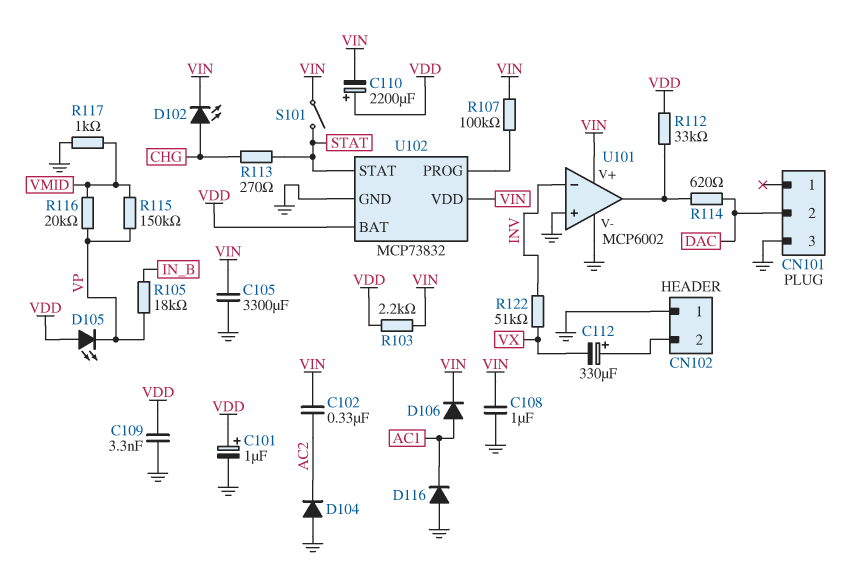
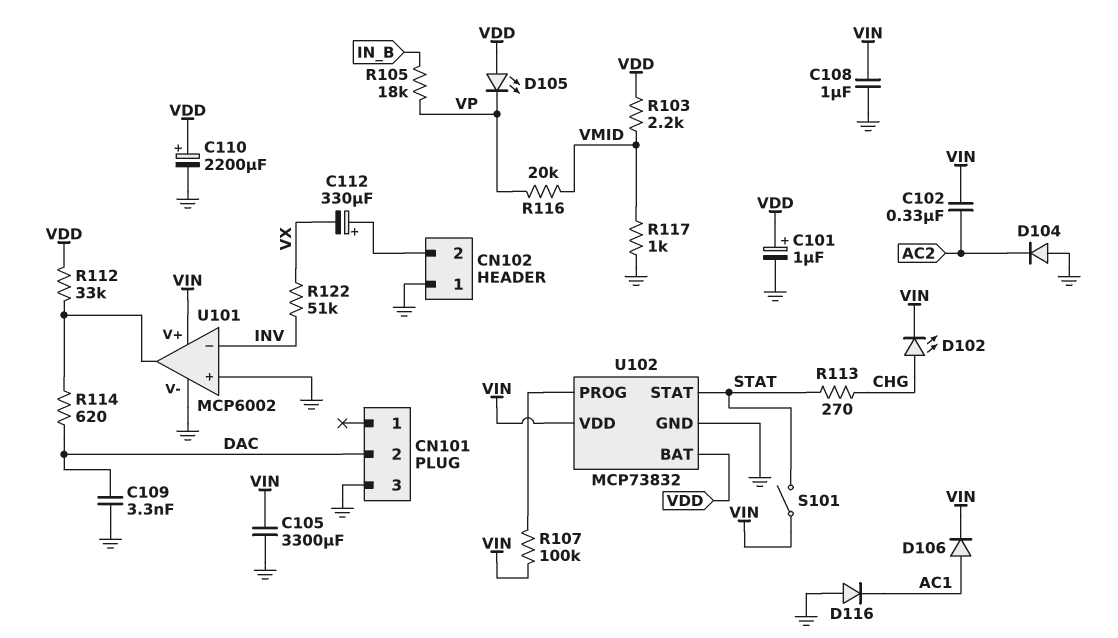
C109: 3.3nF (GND, VDD) -> 3.3nF (DAC, GND)
C110: 2200uF (plus VDD, minus VIN) -> 2200uF (plus VDD, minus GND)
R103: 2.2k (VDD, VIN) -> 2.2k (VDD, VMID)
R115: 150k (VMID, VP) -> none

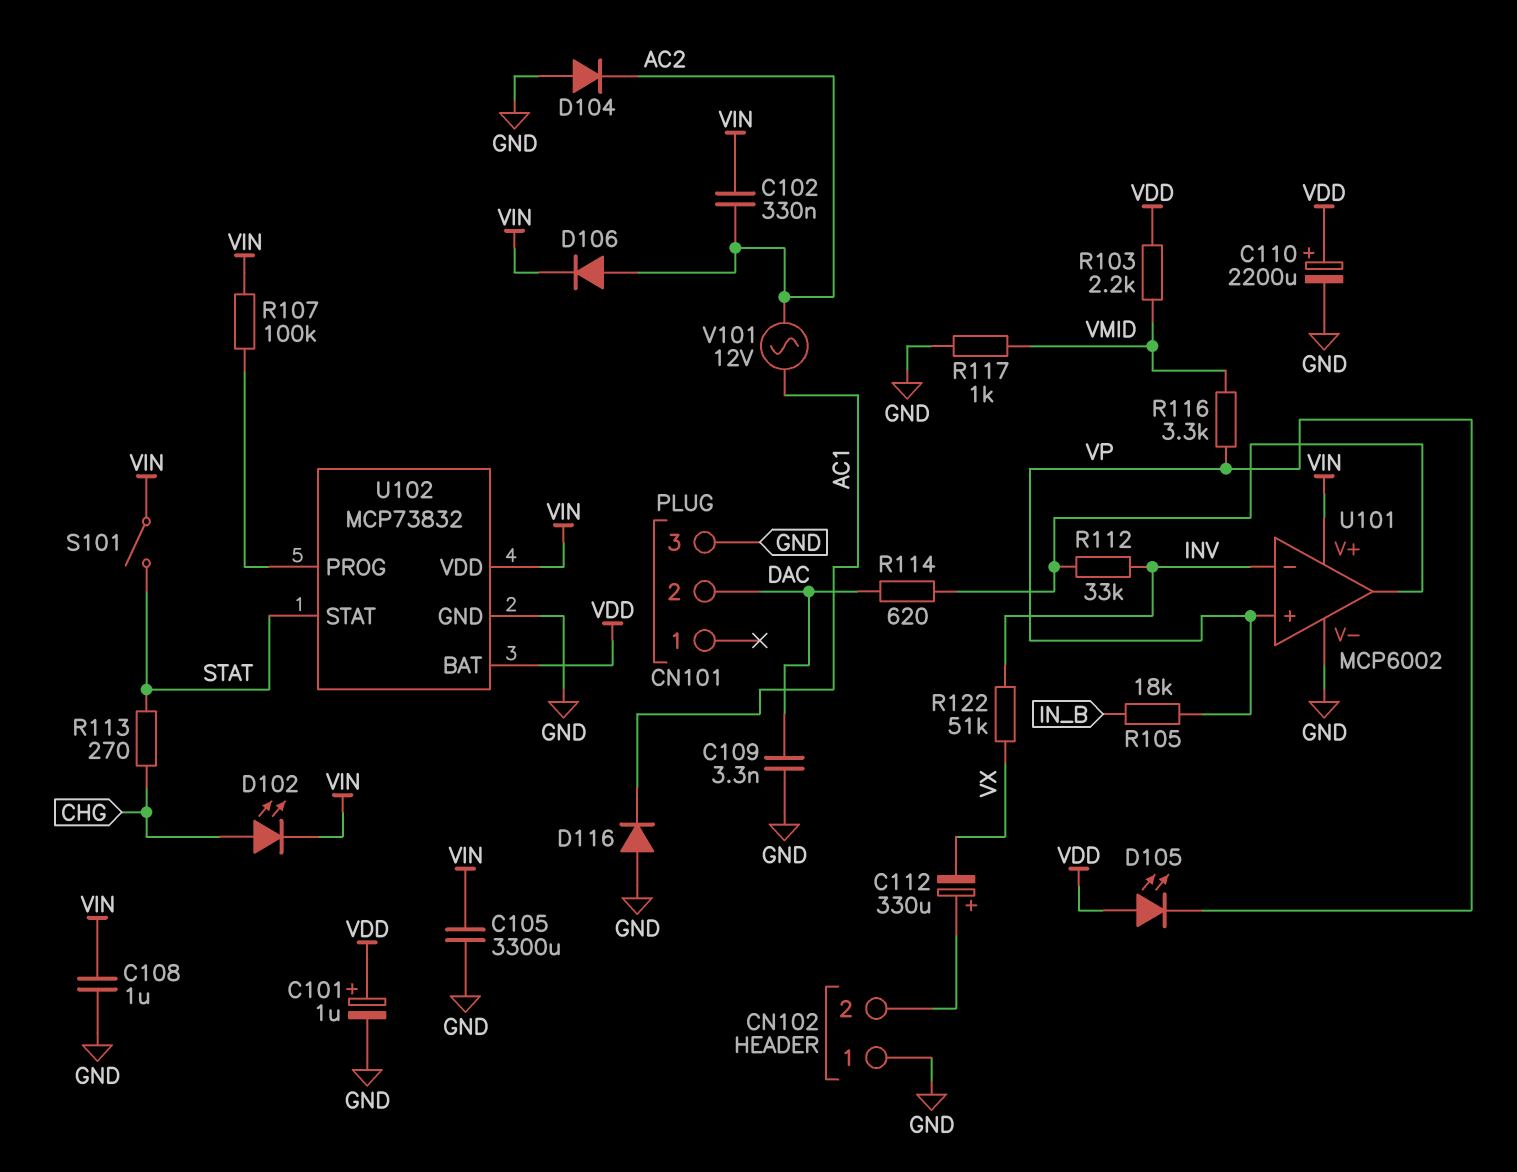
D106: diode (A AC1, K VIN) -> diode (A AC2, K VIN)
R112: 33k (U101/out, VDD) -> 33k (INV, U101/out)
R116: 20k (VMID, VP) -> 3.3k (VMID, VP)
U101 pin in+: GND -> VP
V101: none -> AC 12V (AC1, AC2)

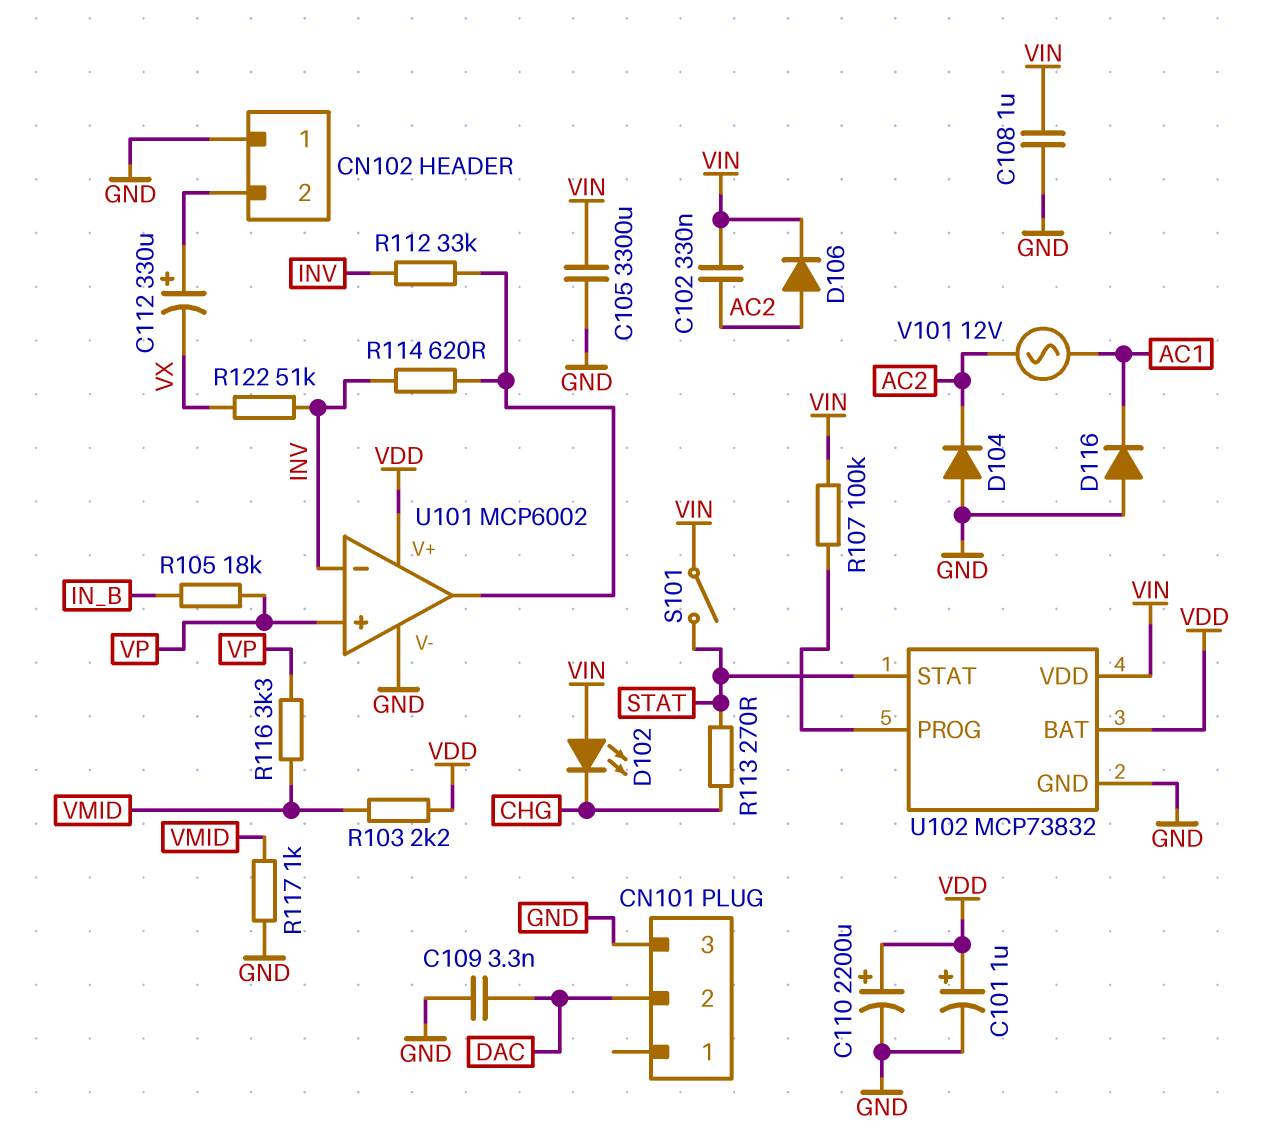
D102: LED (A CHG, K VIN) -> LED (A VIN, K CHG)
D105: LED (A VDD, K VP) -> none
R114: 620 (DAC, U101/out) -> 620 (INV, U101/out)
U101 pin V+: VIN -> VDD

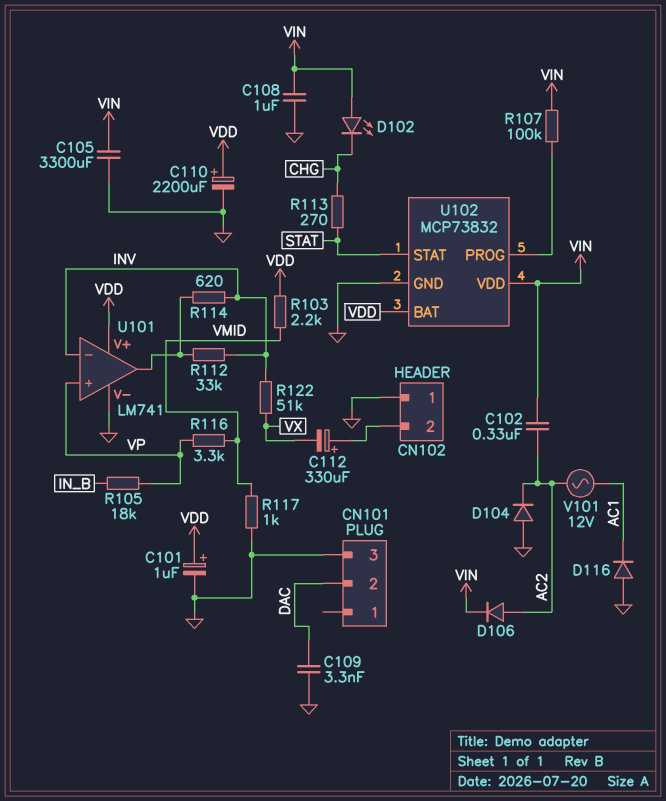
S101: switch (STAT, VIN) -> none
U101: MCP6002 -> LM741

